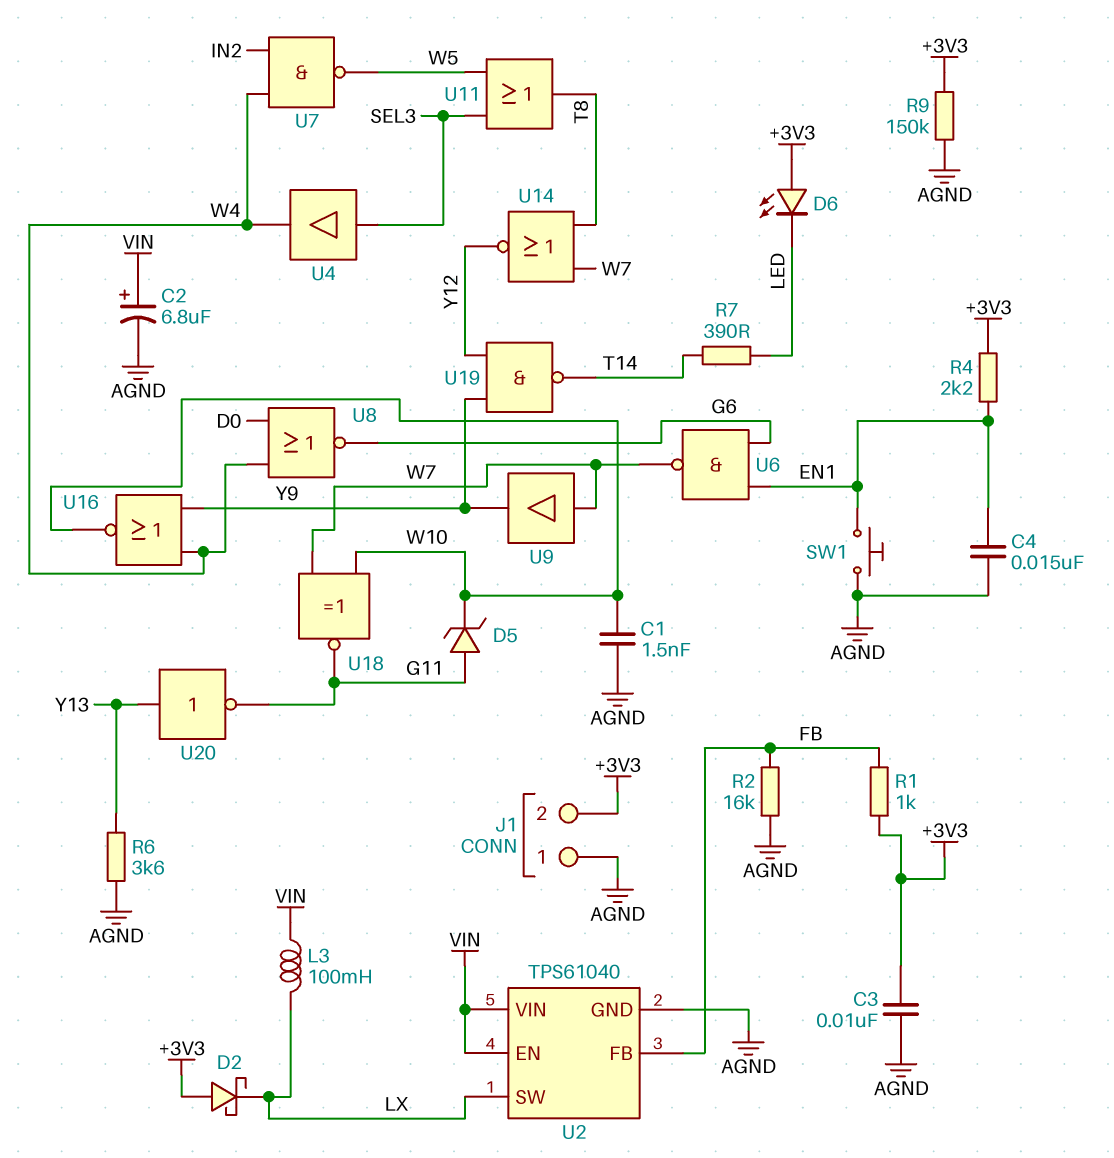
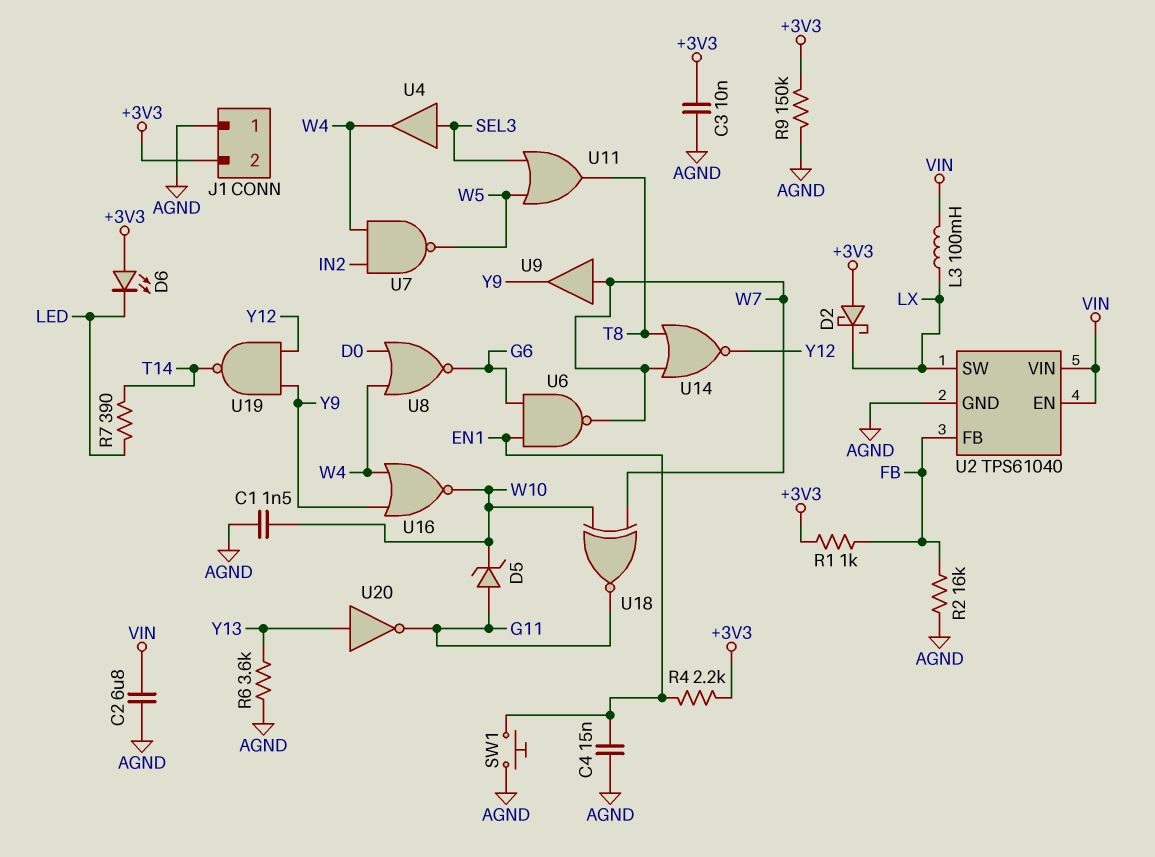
C2: 6.8uF (plus VIN, minus AGND) -> 6.8uF (AGND, VIN)

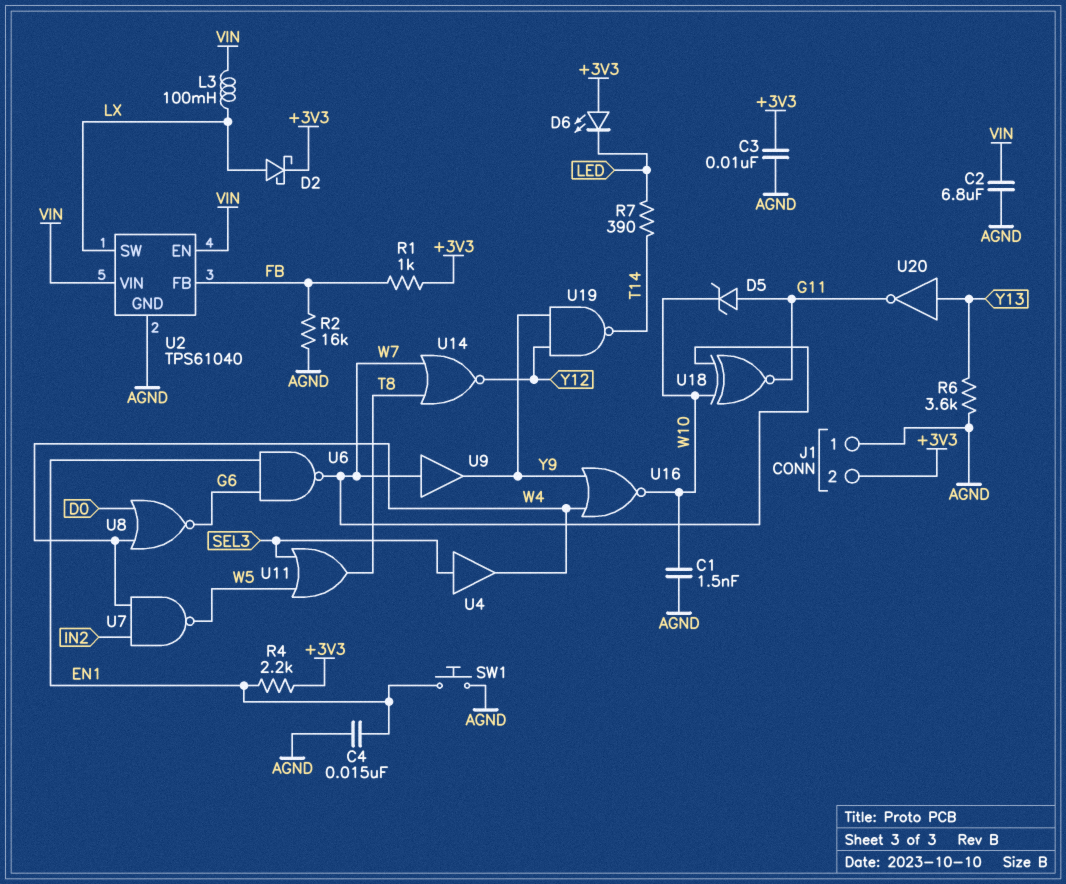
D2: schottky (A +3V3, K LX) -> schottky (A LX, K +3V3)
R9: 150k (+3V3, AGND) -> none

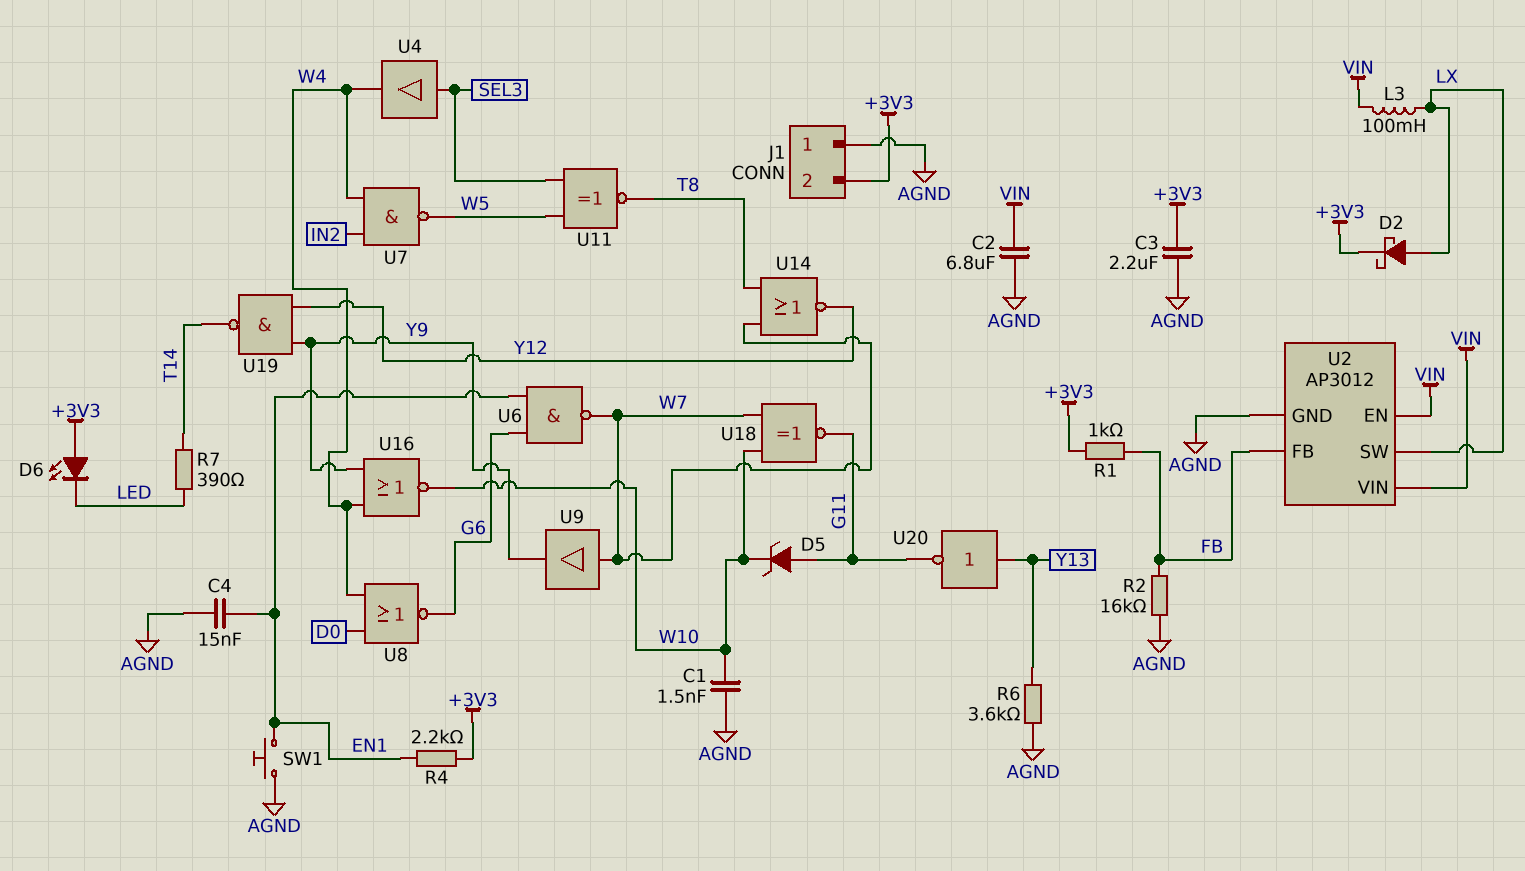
C3: 10nF (+3V3, AGND) -> 2.2uF (+3V3, AGND)
U2: TPS61040 -> AP3012
U11: OR (in SEL3, in W5, out T8) -> XNOR (in SEL3, in W5, out T8)

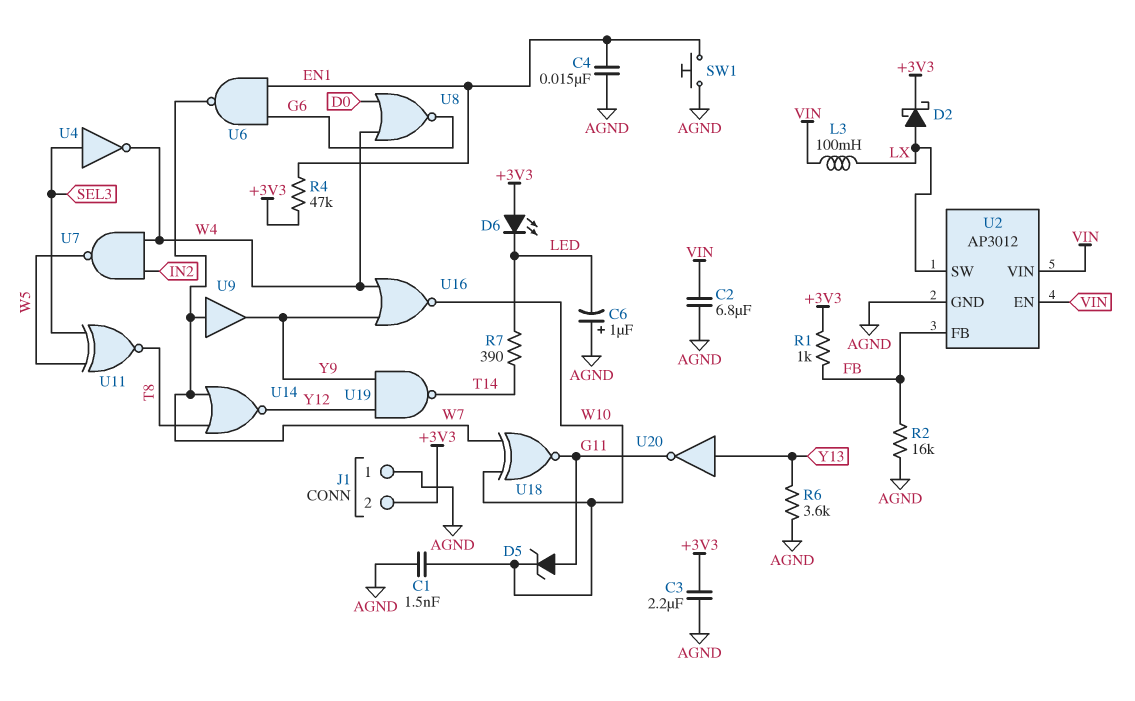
C6: none -> 1uF (plus AGND, minus LED)
R4: 2.2k (+3V3, EN1) -> 47k (+3V3, EN1)
U4: buffer (in SEL3, out W4) -> NOT (in SEL3, out W4)

